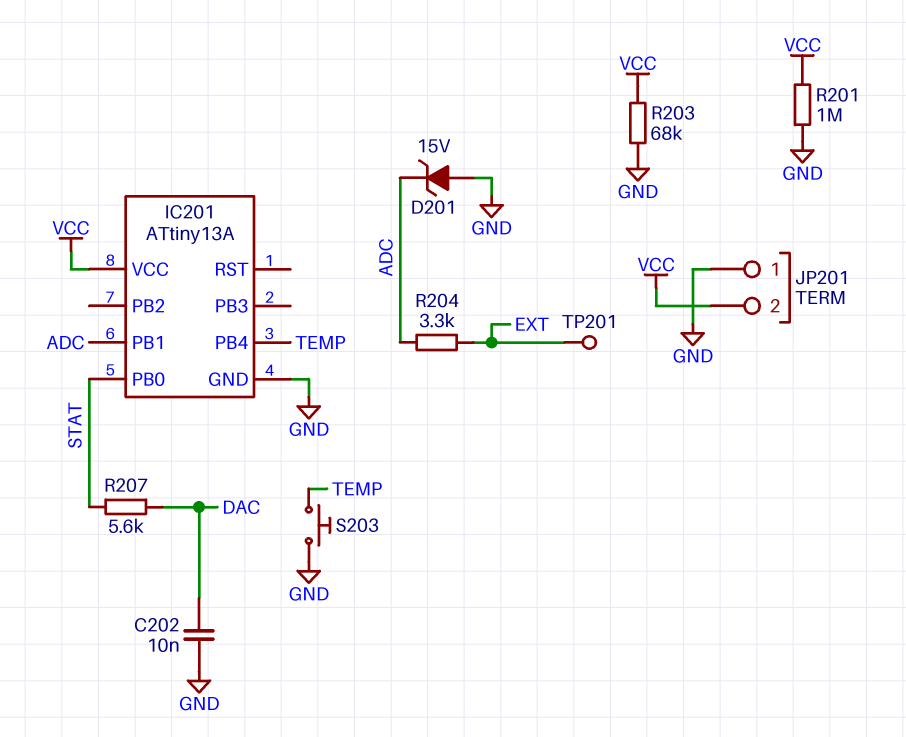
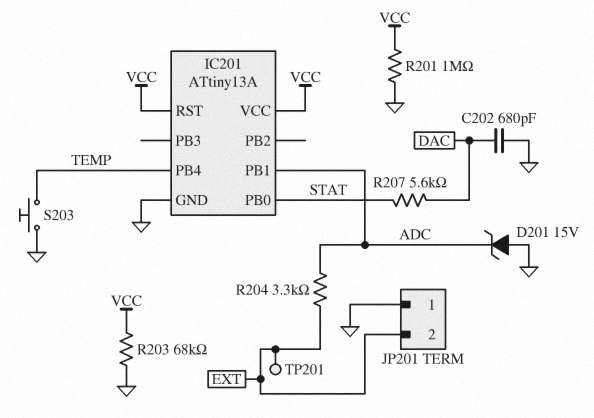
C202: 10nF (DAC, GND) -> 680pF (DAC, GND)
IC201 pin RST: none -> VCC
JP201 pin 2: VCC -> EXT

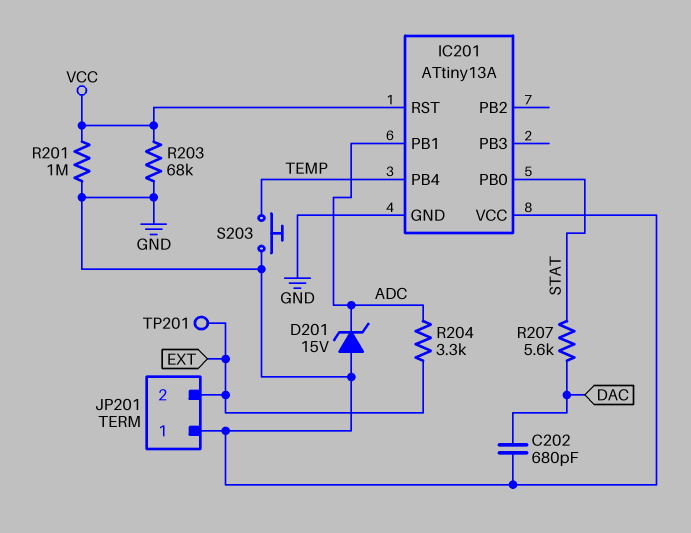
IC201 pin VCC: VCC -> GND

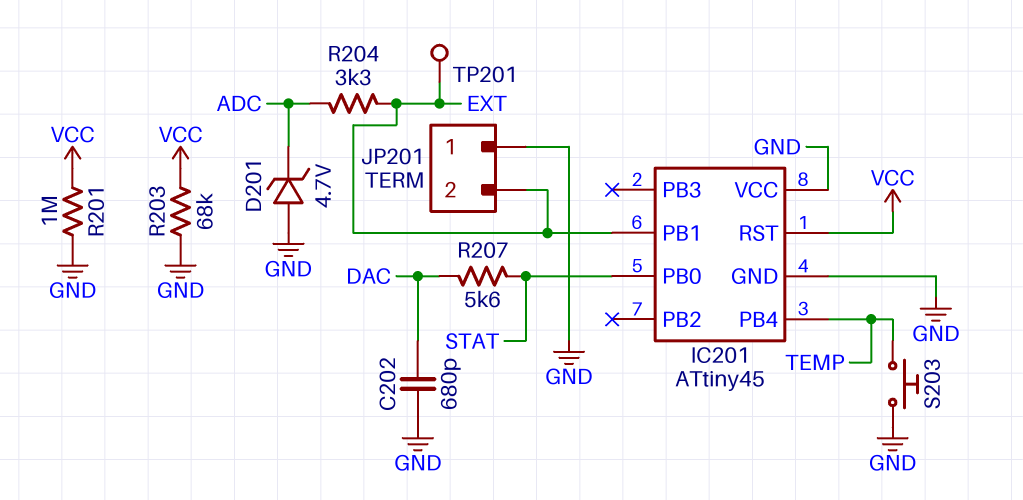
D201: zener 15V (A GND, K ADC) -> zener 4.7V (A GND, K ADC)
IC201: ATtiny13A -> ATtiny45
IC201 pin PB1: ADC -> EXT

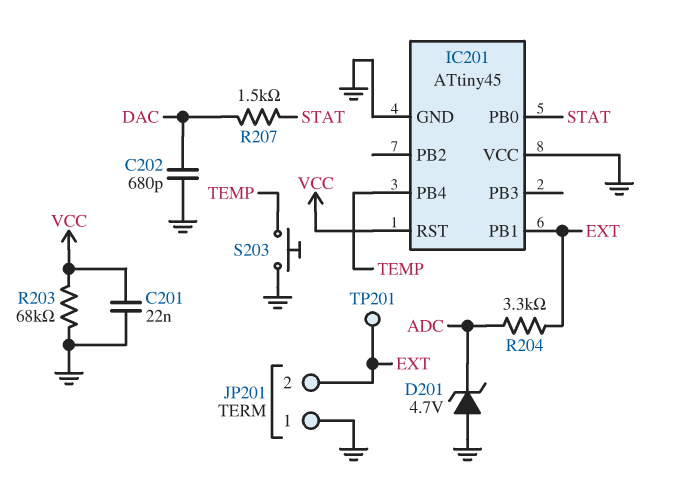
C201: none -> 22nF (GND, VCC)
R201: 1M (GND, VCC) -> none
R207: 5.6k (DAC, STAT) -> 1.5k (DAC, STAT)

